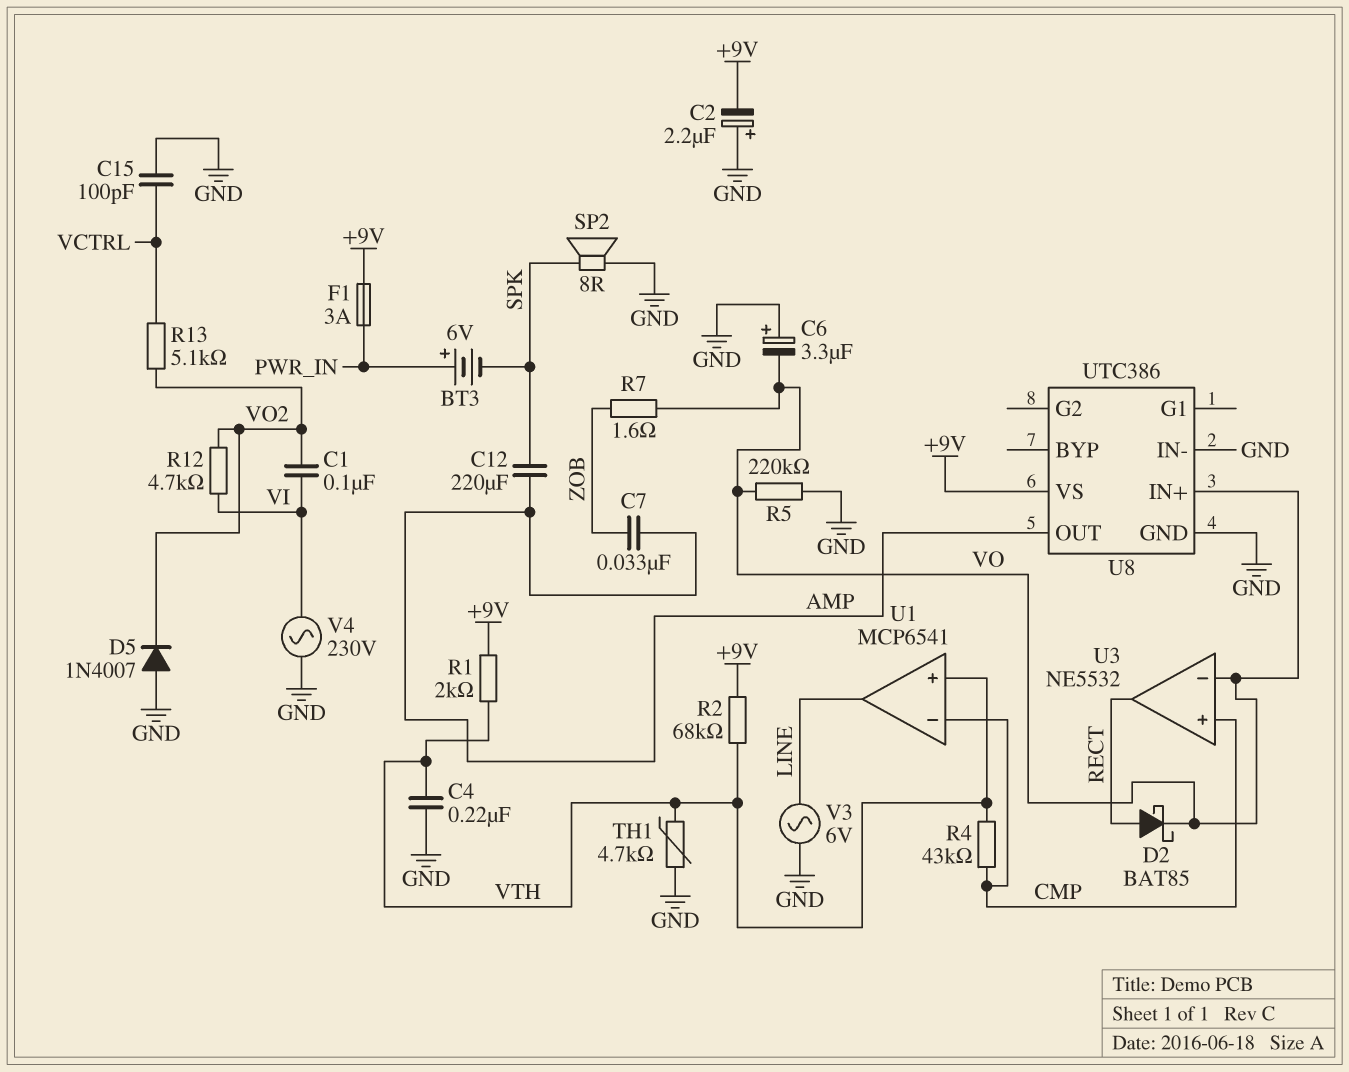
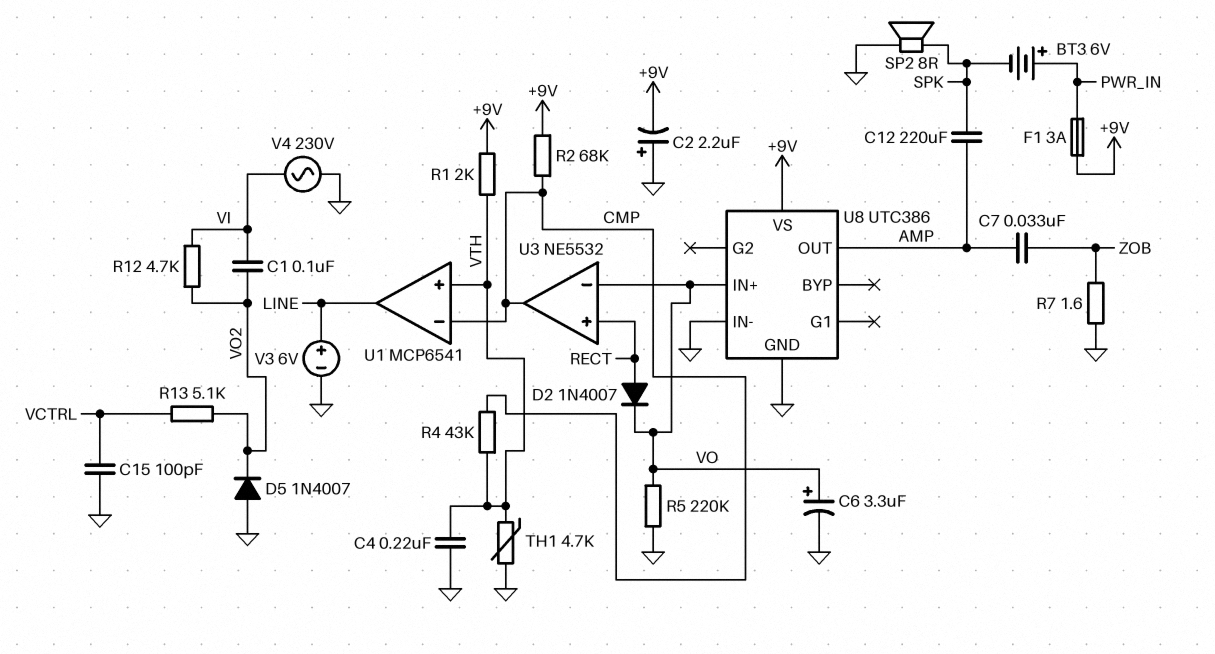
C6: 3.3uF (plus GND, minus VO) -> 3.3uF (plus VO, minus GND)
D2: schottky BAT85 (A RECT, K VO) -> diode 1N4007 (A RECT, K VO)
R2: 68k (+9V, VTH) -> 68k (+9V, CMP)
R7: 1.6 (VO, ZOB) -> 1.6 (GND, ZOB)
U3 pin in+: CMP -> RECT
U3 pin out: RECT -> CMP
V3: AC 6V (GND, LINE) -> 6V (plus LINE, minus GND)

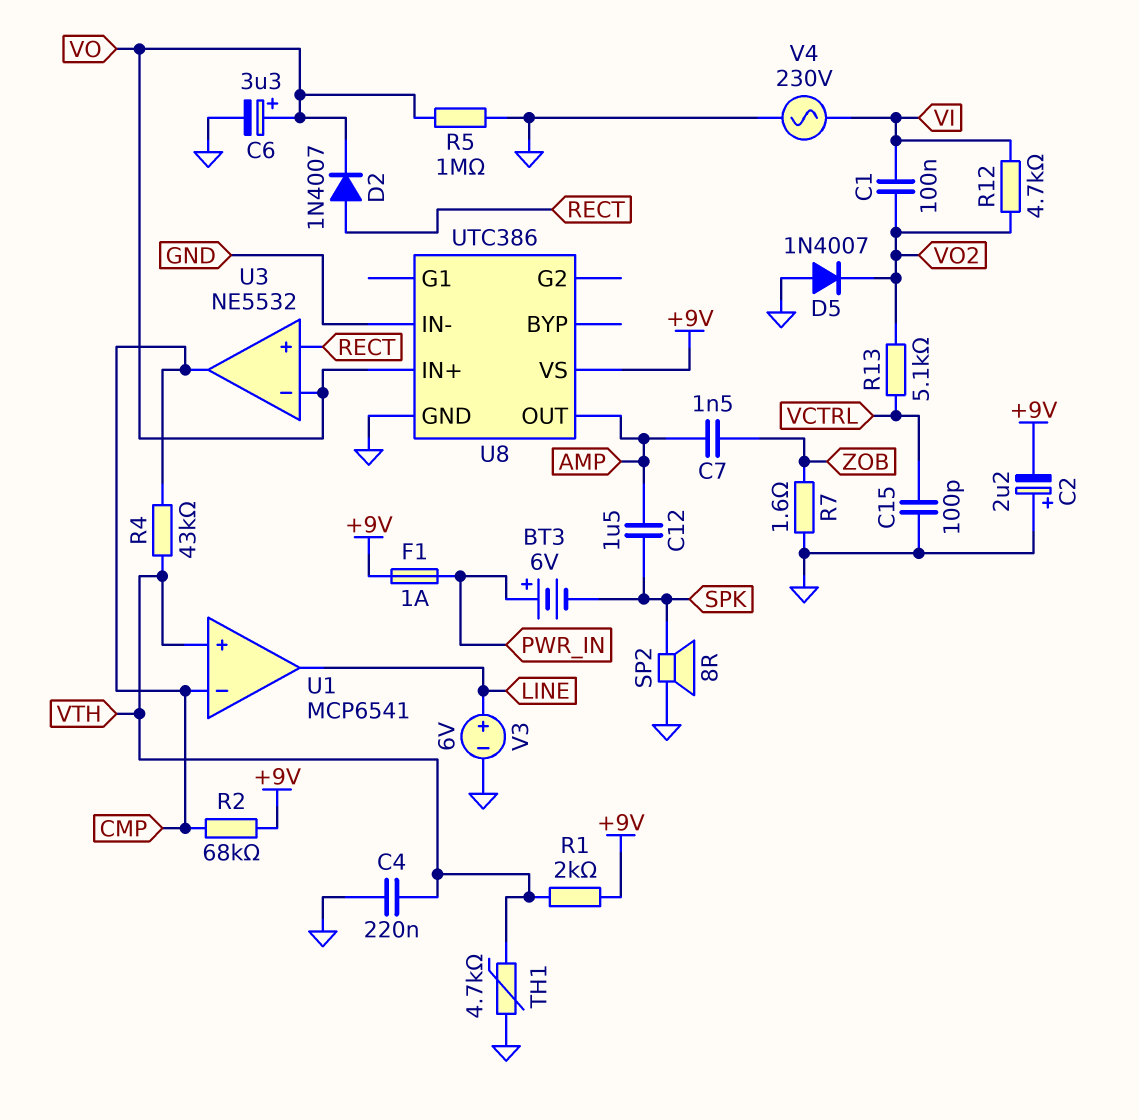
C7: 33nF (AMP, ZOB) -> 1.5nF (AMP, ZOB)
C12: 220uF (AMP, SPK) -> 1.5uF (AMP, SPK)
F1: 3A (+9V, PWR_IN) -> 1A (+9V, PWR_IN)
R5: 220k (GND, VO) -> 1M (GND, VO)

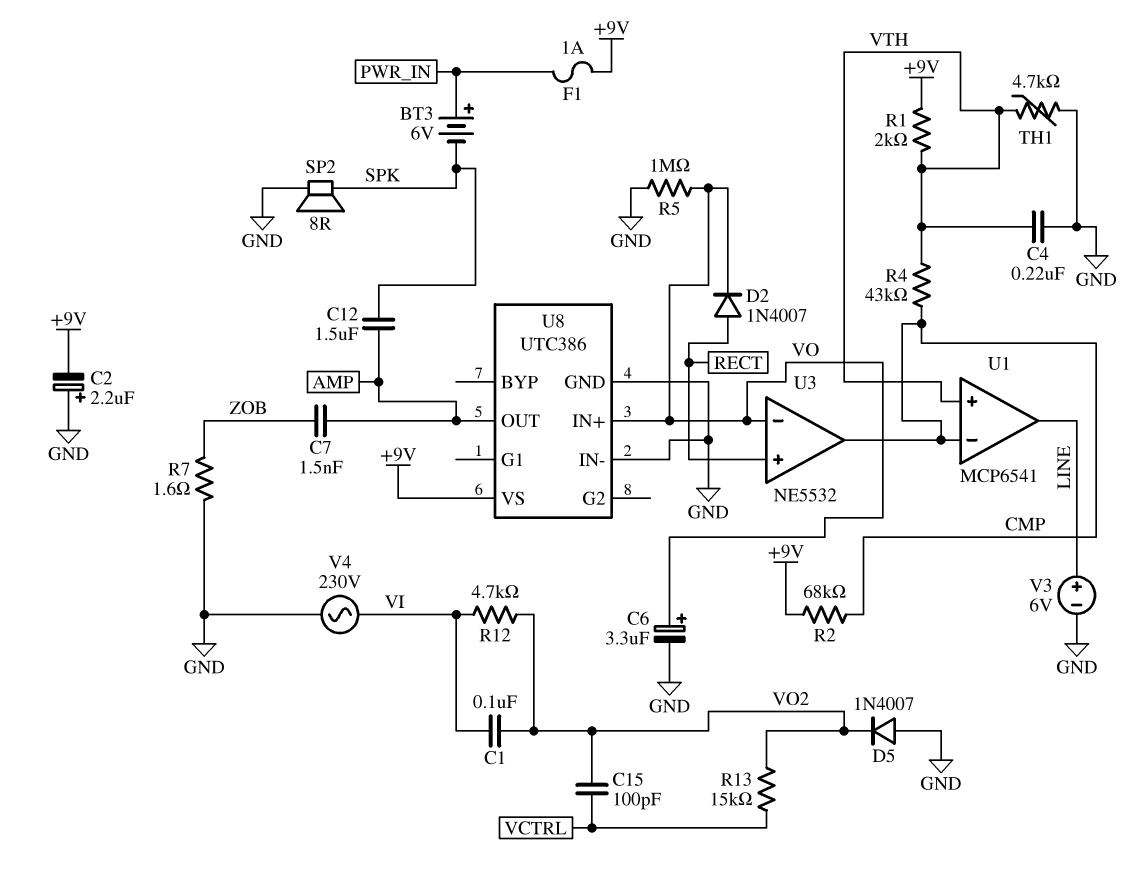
C15: 100pF (GND, VCTRL) -> 100pF (VCTRL, VO2)
R13: 5.1k (VCTRL, VO2) -> 15k (VCTRL, VO2)

